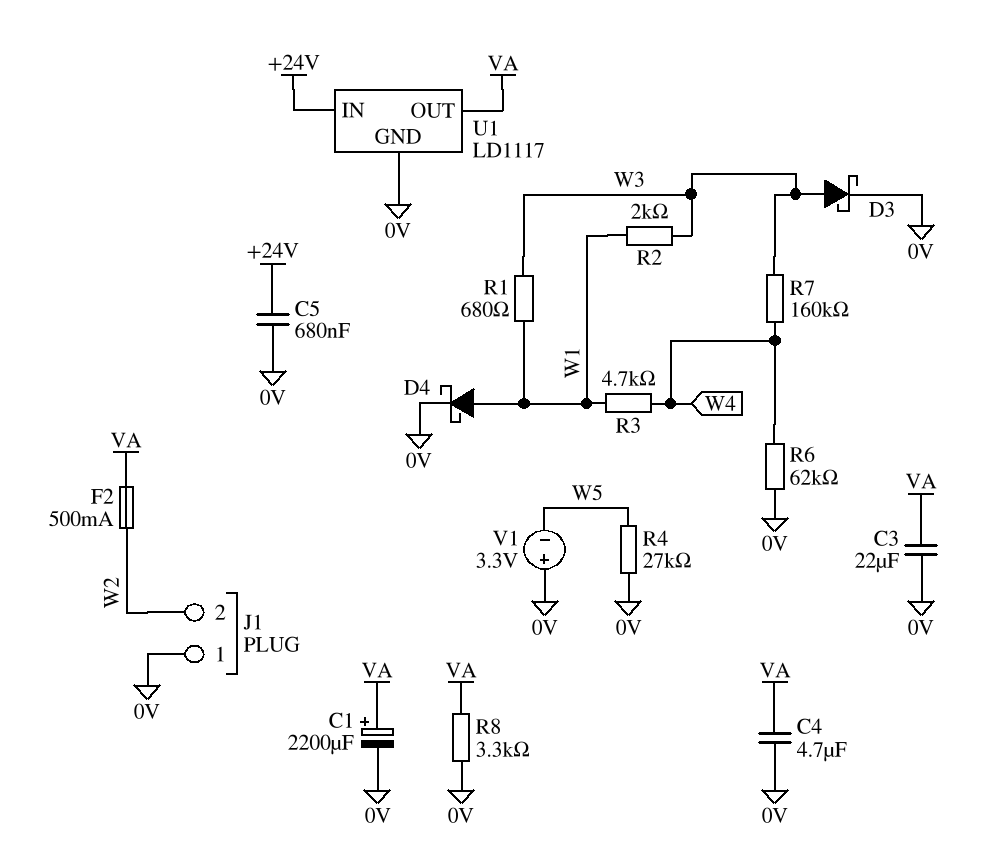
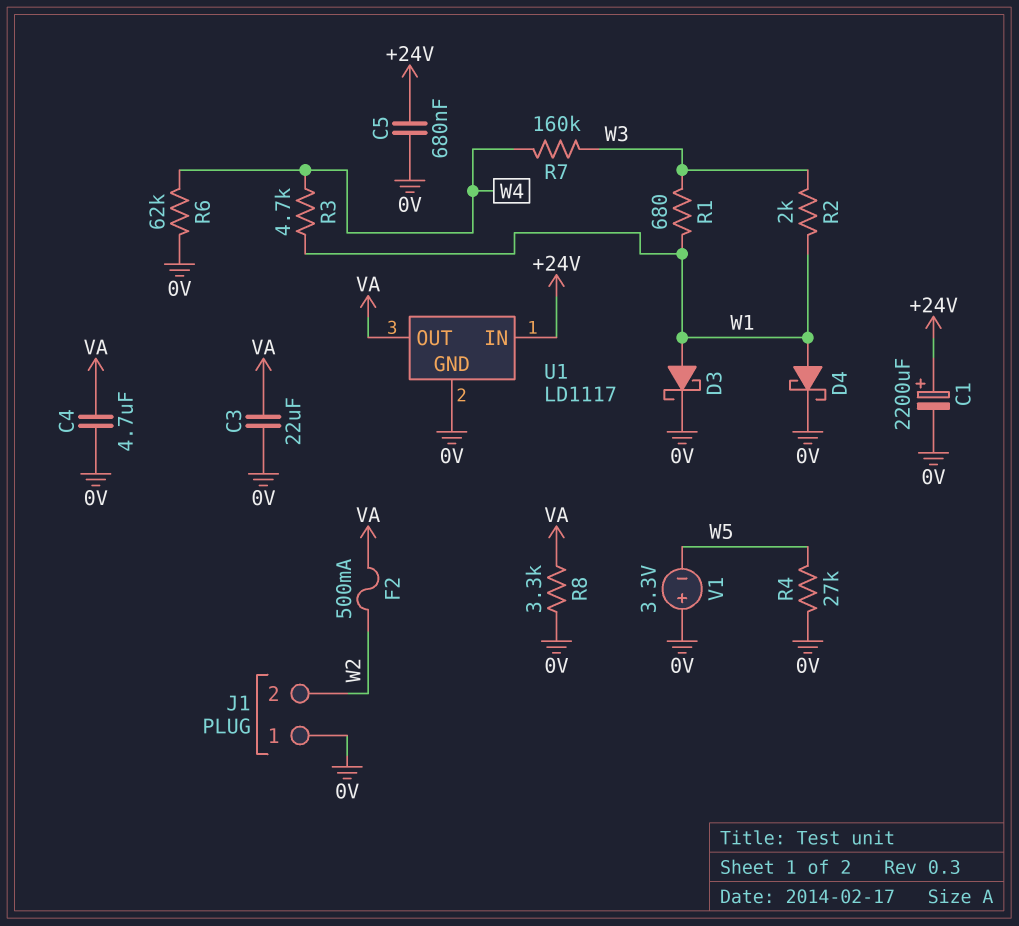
C1: 2200uF (plus VA, minus 0V) -> 2200uF (plus +24V, minus 0V)
D3: schottky (A W3, K 0V) -> schottky (A W1, K 0V)

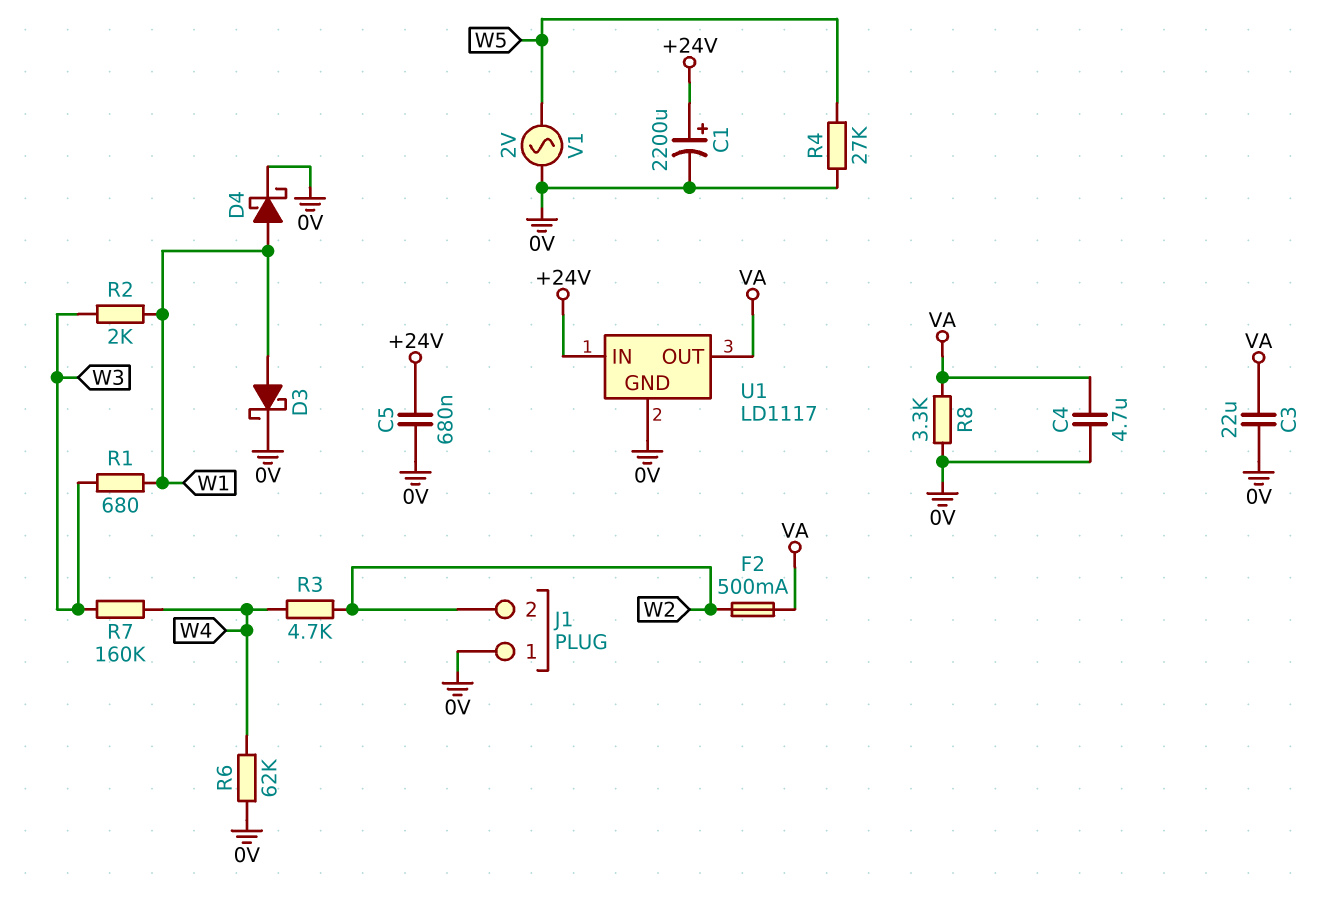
R3: 4.7k (W1, W4) -> 4.7k (W2, W4)
V1: 3.3V (plus 0V, minus W5) -> AC 2V (0V, W5)

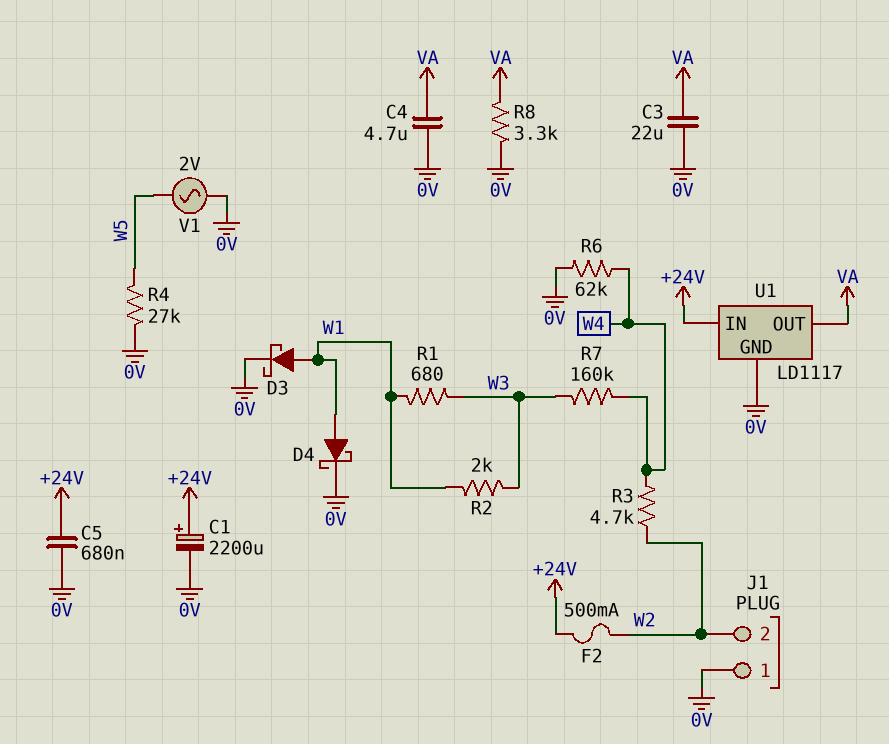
F2: 500mA (VA, W2) -> 500mA (+24V, W2)

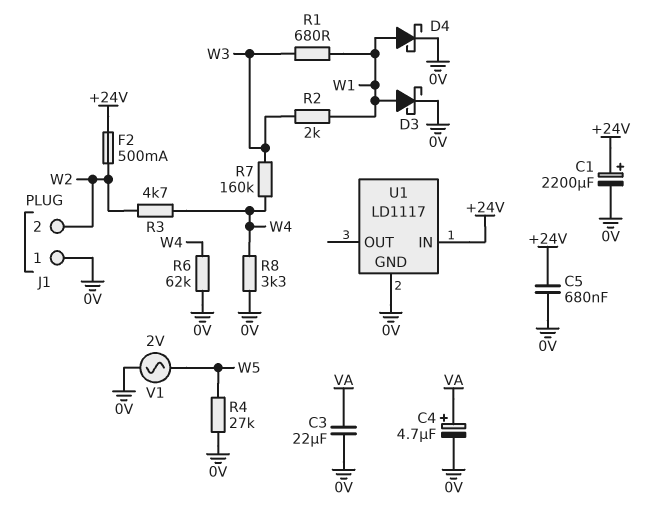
C4: 4.7uF (0V, VA) -> 4.7uF (plus VA, minus 0V)
R8: 3.3k (0V, VA) -> 3.3k (0V, W4)
U1 pin OUT: VA -> none

